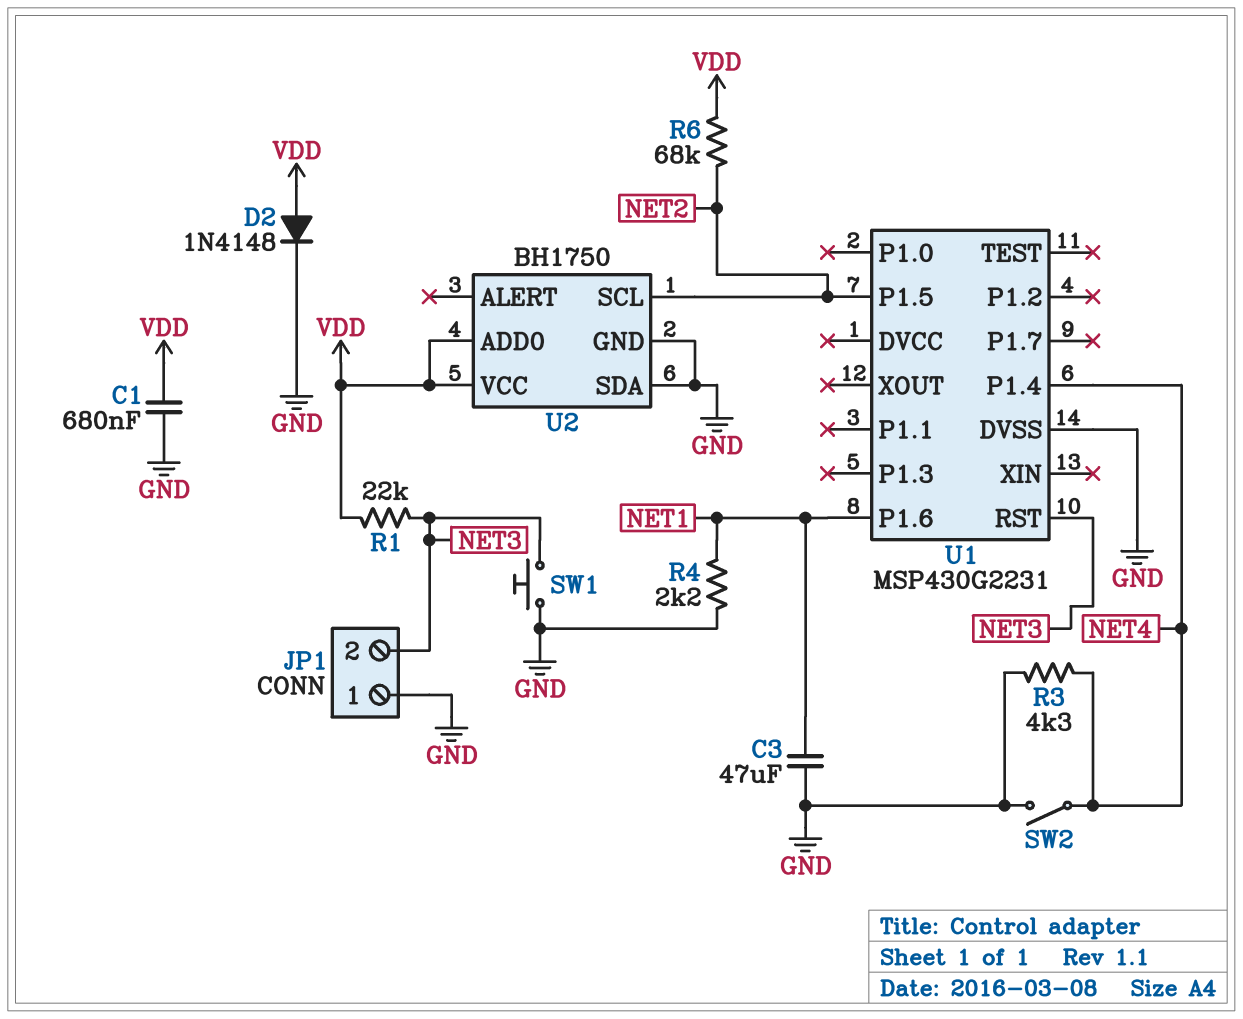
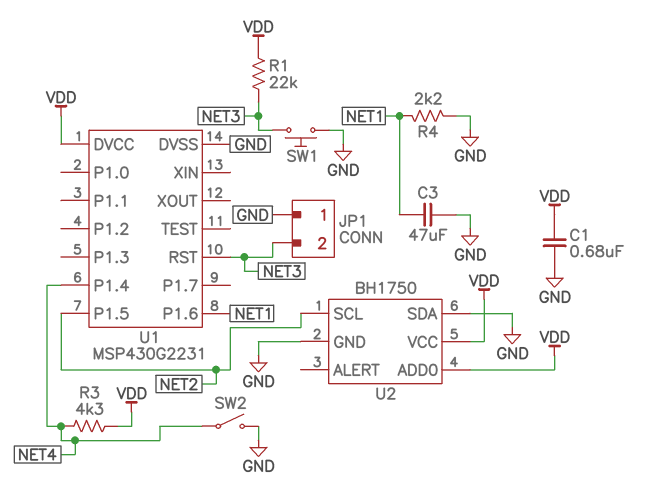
D2: diode 1N4148 (A VDD, K GND) -> none
R3: 4.3k (GND, NET4) -> 4.3k (NET4, VDD)
R6: 68k (NET2, VDD) -> none
U1 pin DVCC: none -> VDD

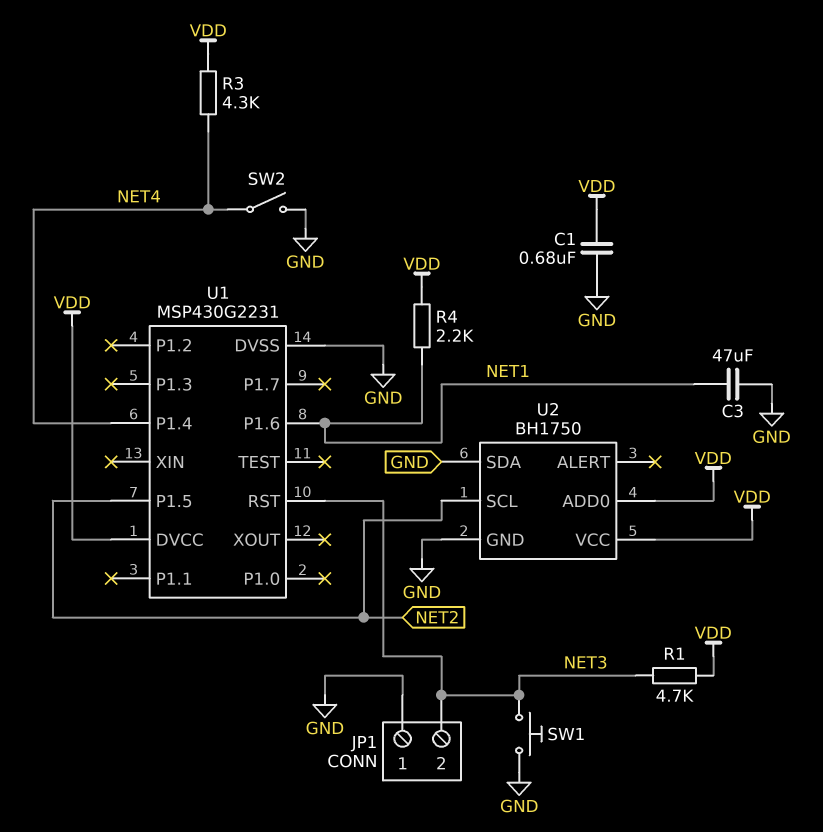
R1: 22k (NET3, VDD) -> 4.7k (NET3, VDD)
R4: 2.2k (GND, NET1) -> 2.2k (NET1, VDD)

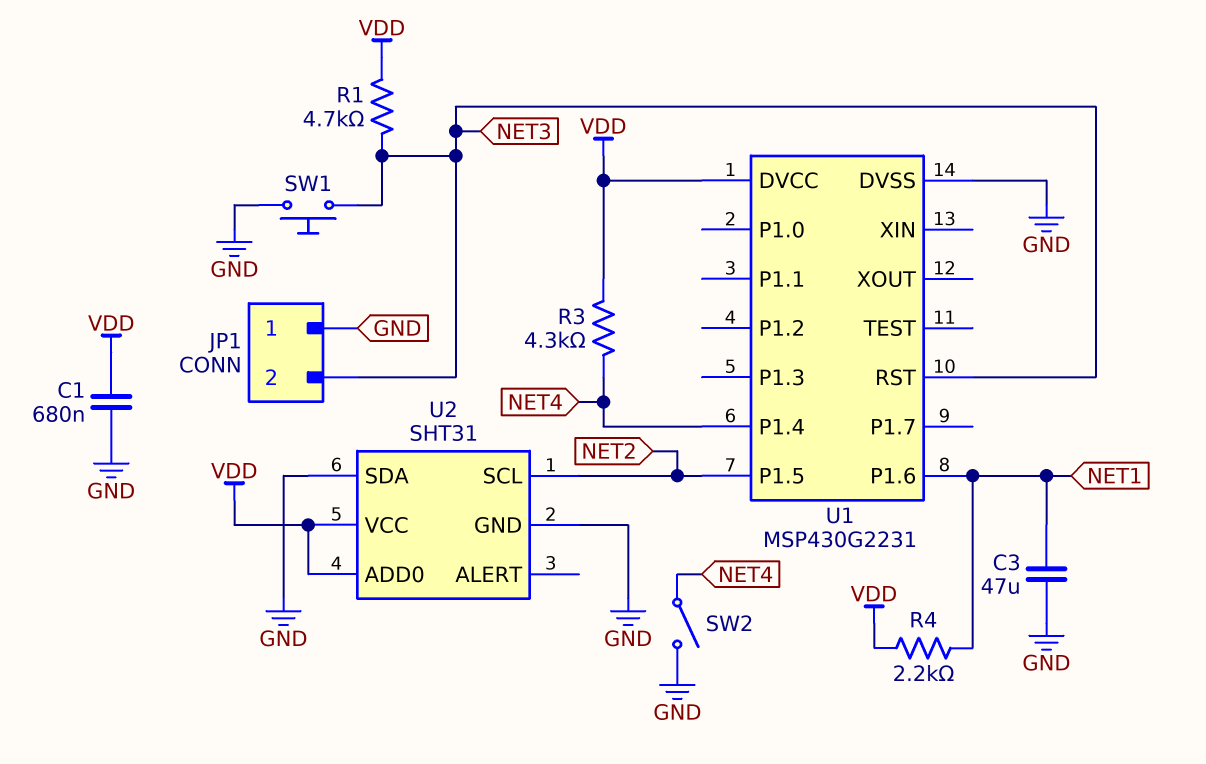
U2: BH1750 -> SHT31

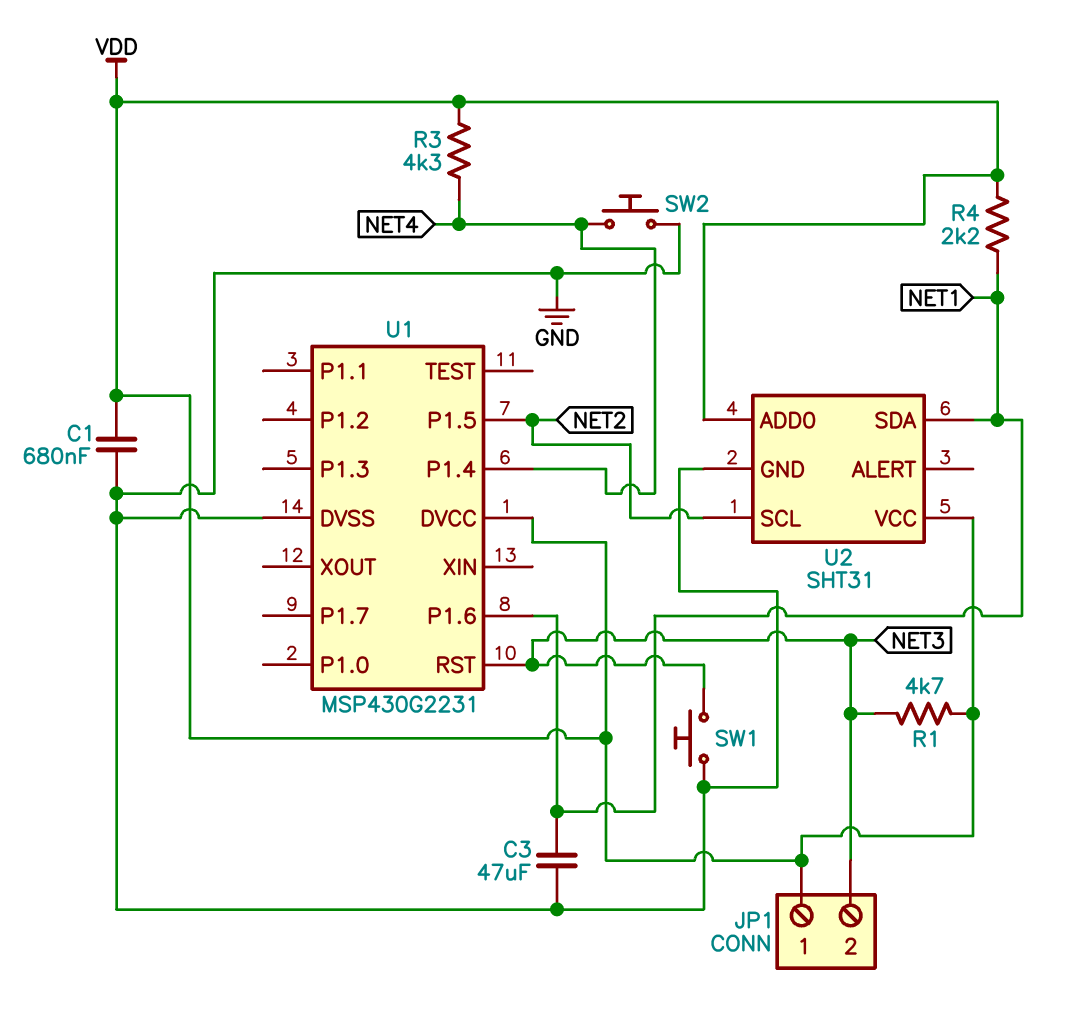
JP1 pin 1: GND -> VDD
SW2: switch (GND, NET4) -> button (GND, NET4)
U2 pin SDA: GND -> NET1

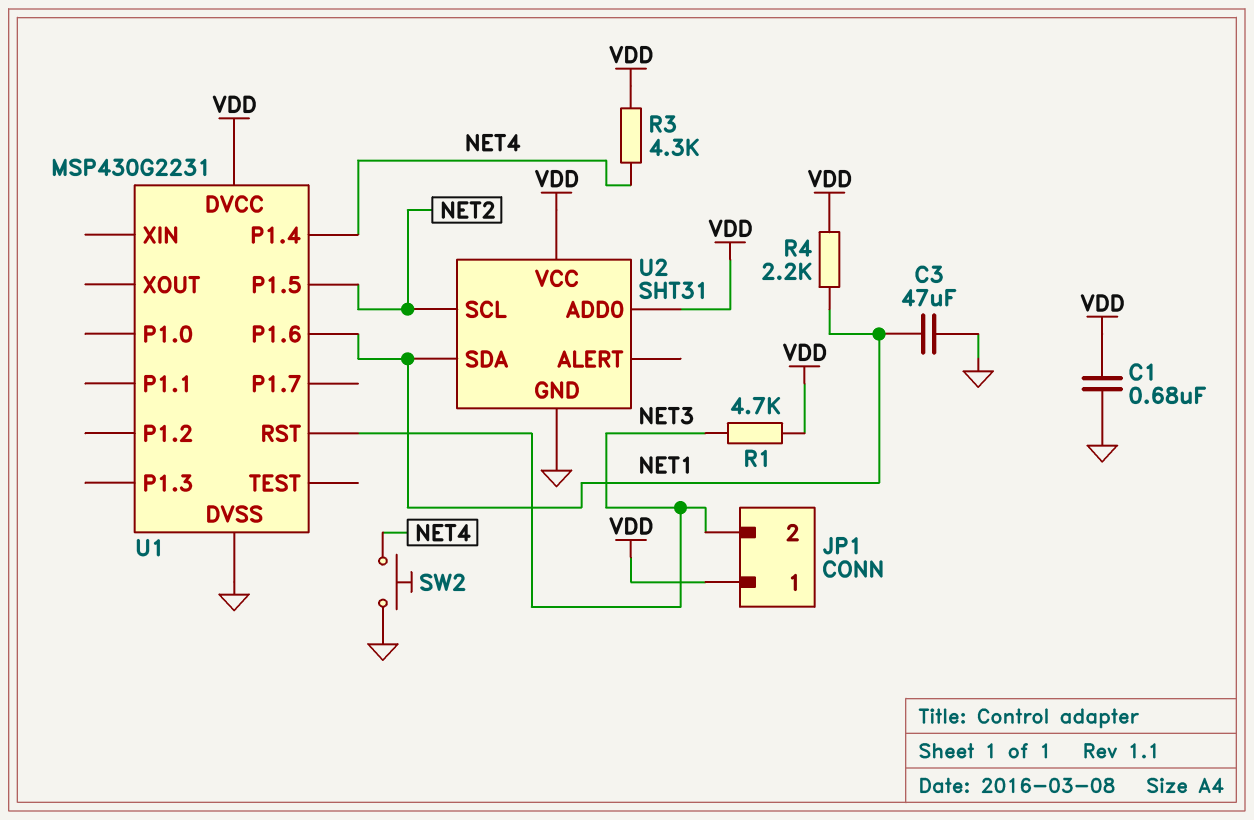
SW1: button (GND, NET3) -> none

